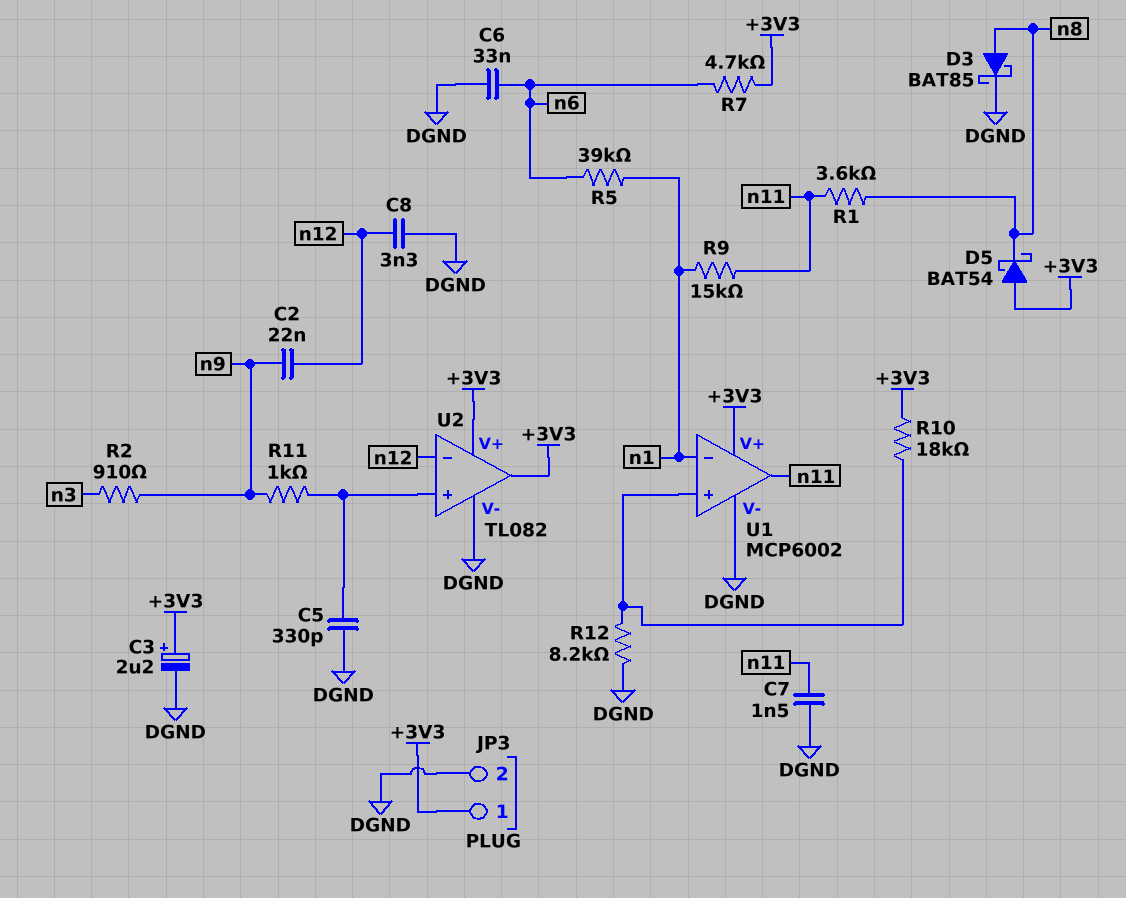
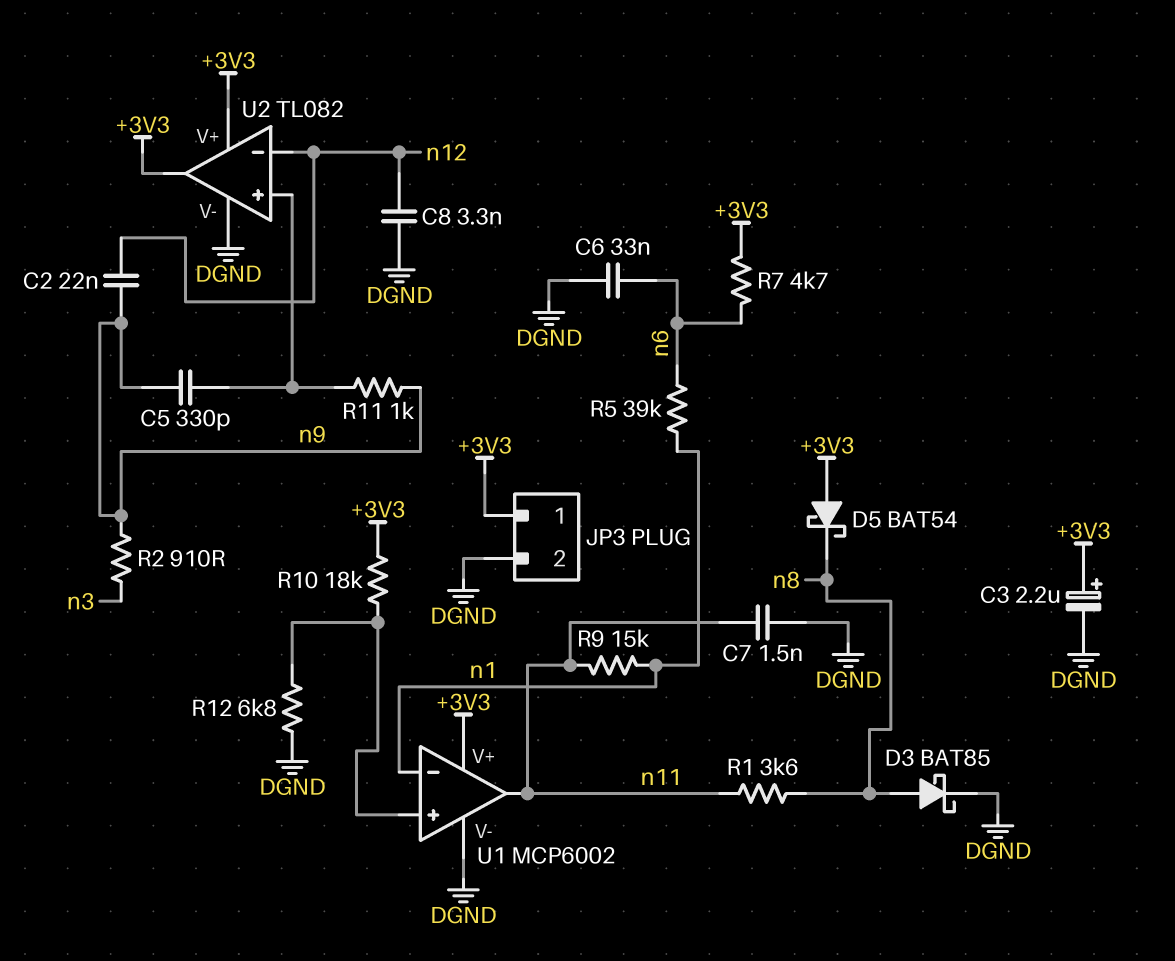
C5: 330pF (DGND, U2/in+) -> 330pF (U2/in+, n9)
R12: 8.2k (DGND, U1/in+) -> 6.8k (DGND, U1/in+)

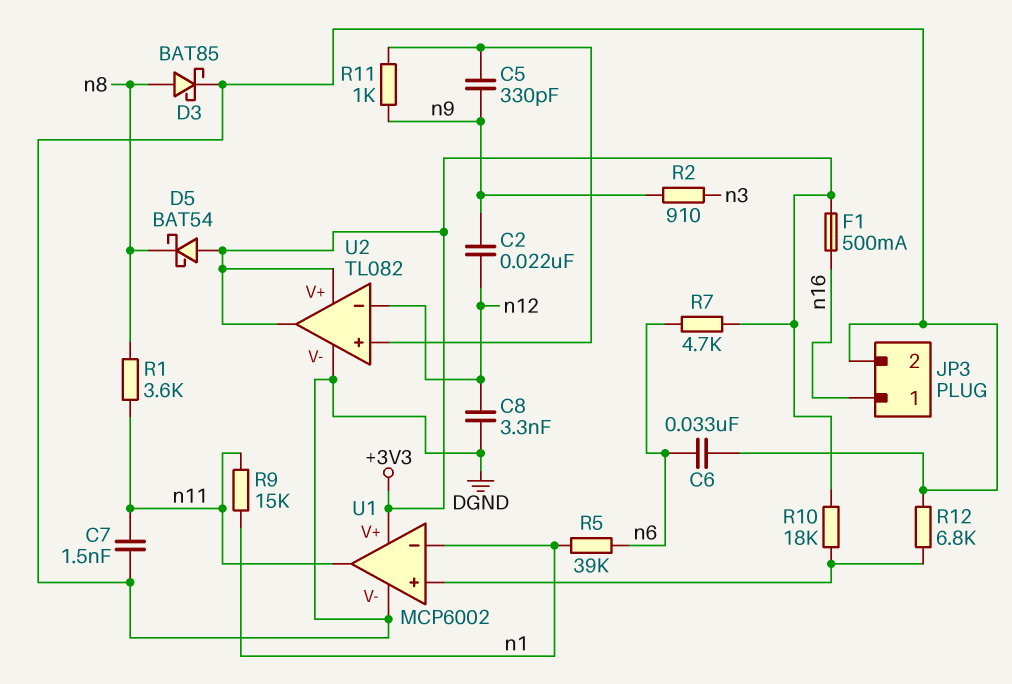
C3: 2.2uF (plus +3V3, minus DGND) -> none
F1: none -> 500mA (+3V3, n16)
JP3 pin 1: +3V3 -> n16

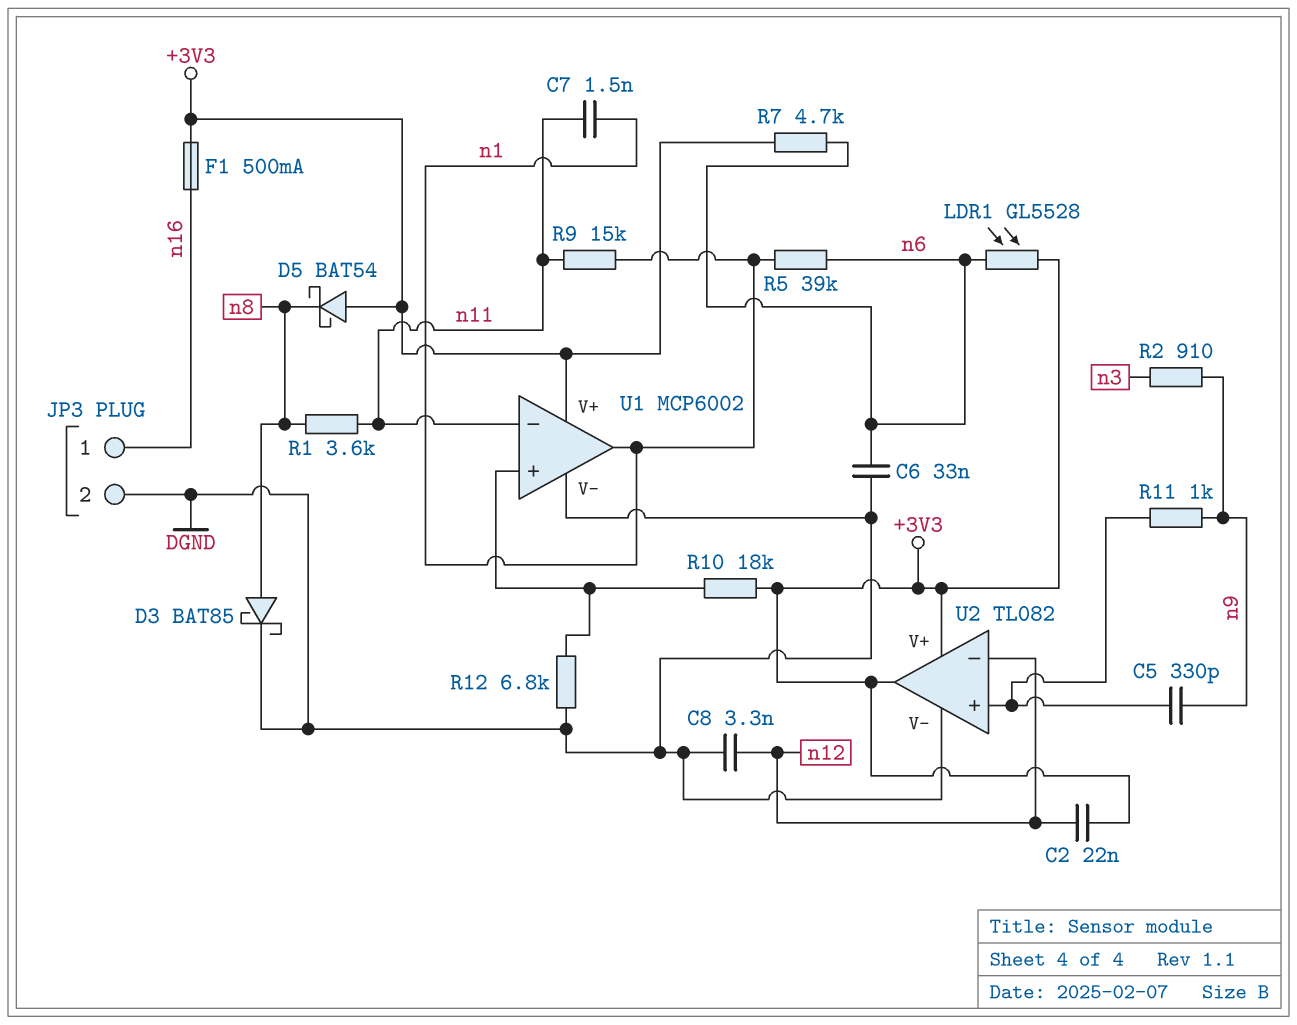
C2: 22nF (n9, n12) -> 22nF (+3V3, n12)
C7: 1.5nF (DGND, n11) -> 1.5nF (n1, n11)
LDR1: none -> GL5528 (+3V3, n6)
U1 pin in-: n1 -> n11
U1 pin out: n11 -> n1

